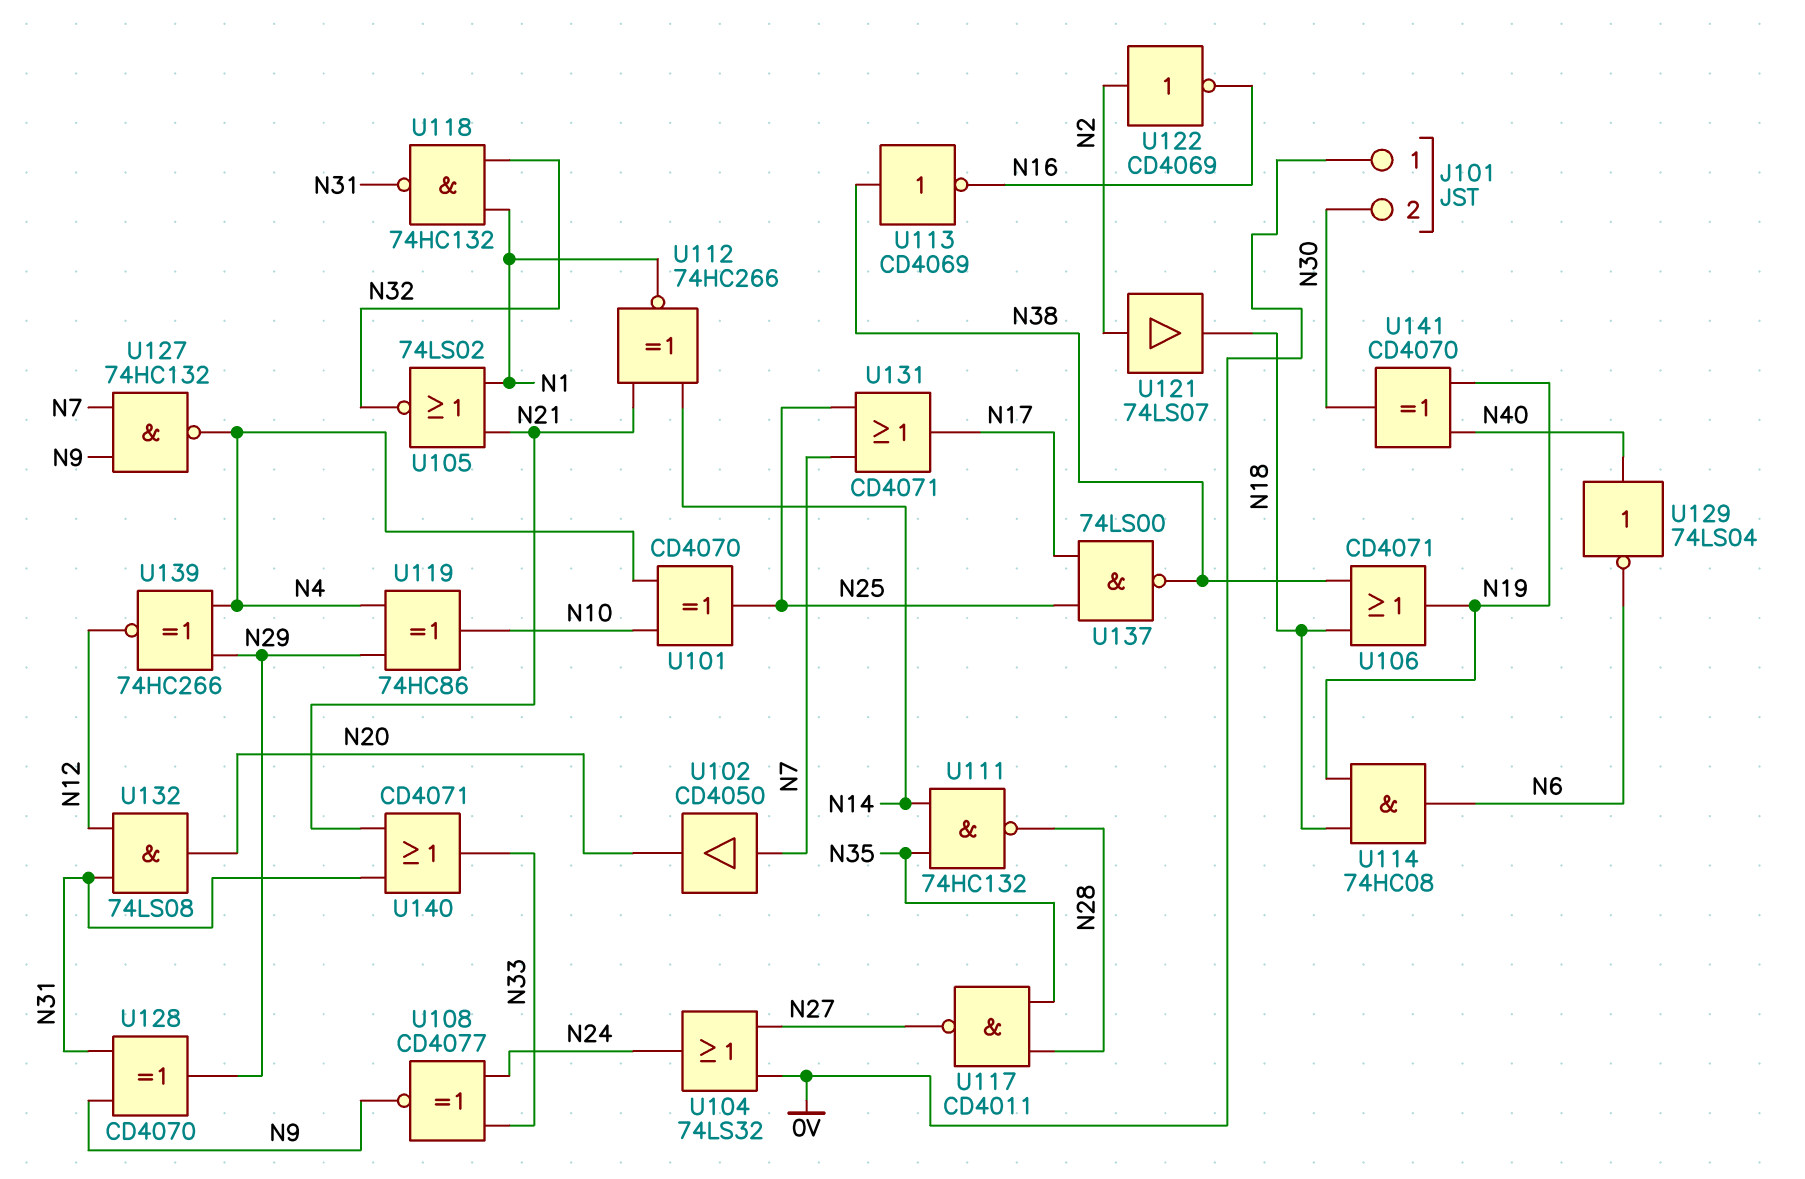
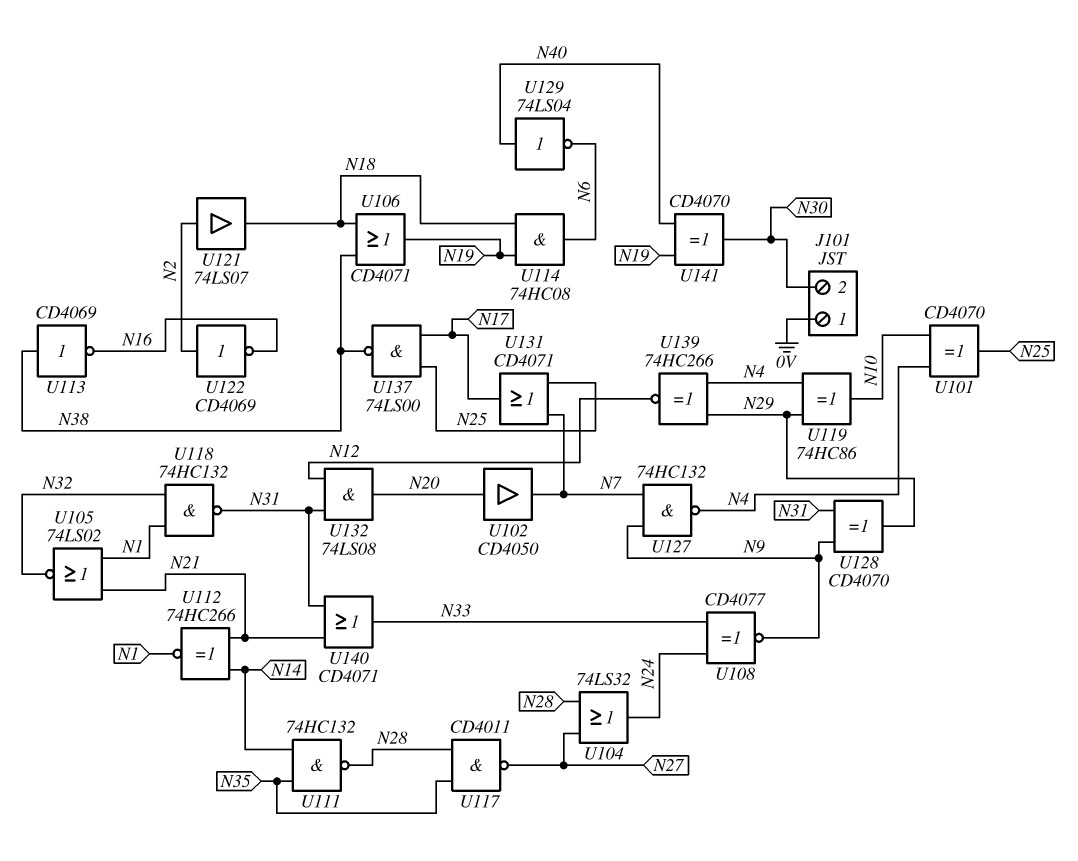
U102: buffer CD4050 (in N7, out N20) -> buffer CD4050 (in N20, out N7)
U104: OR 74LS32 (in 0V, in N27, out N24) -> OR 74LS32 (in N27, in N28, out N24)

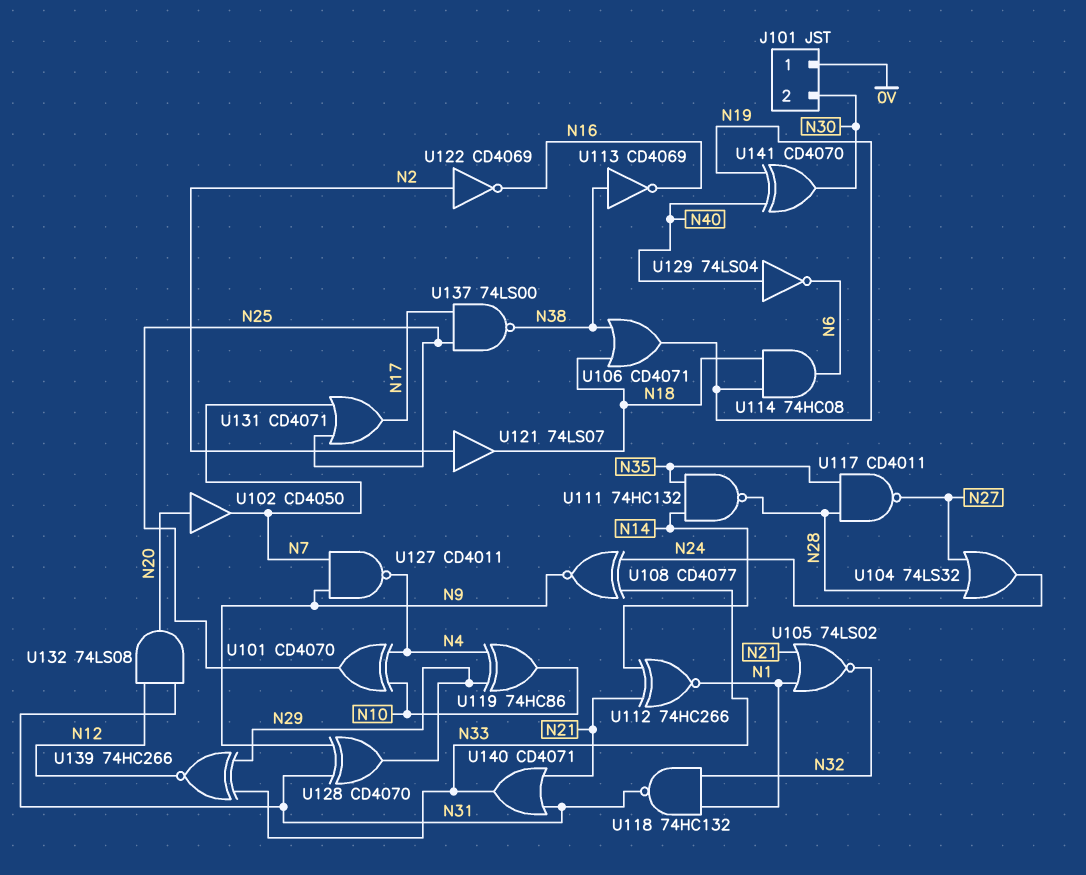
U127: NAND 74HC132 (in N7, in N9, out N4) -> NAND CD4011 (in N7, in N9, out N4)
U139: XNOR 74HC266 (in N4, in N29, out N12) -> XNOR 74HC266 (in N29, in N33, out N12)

